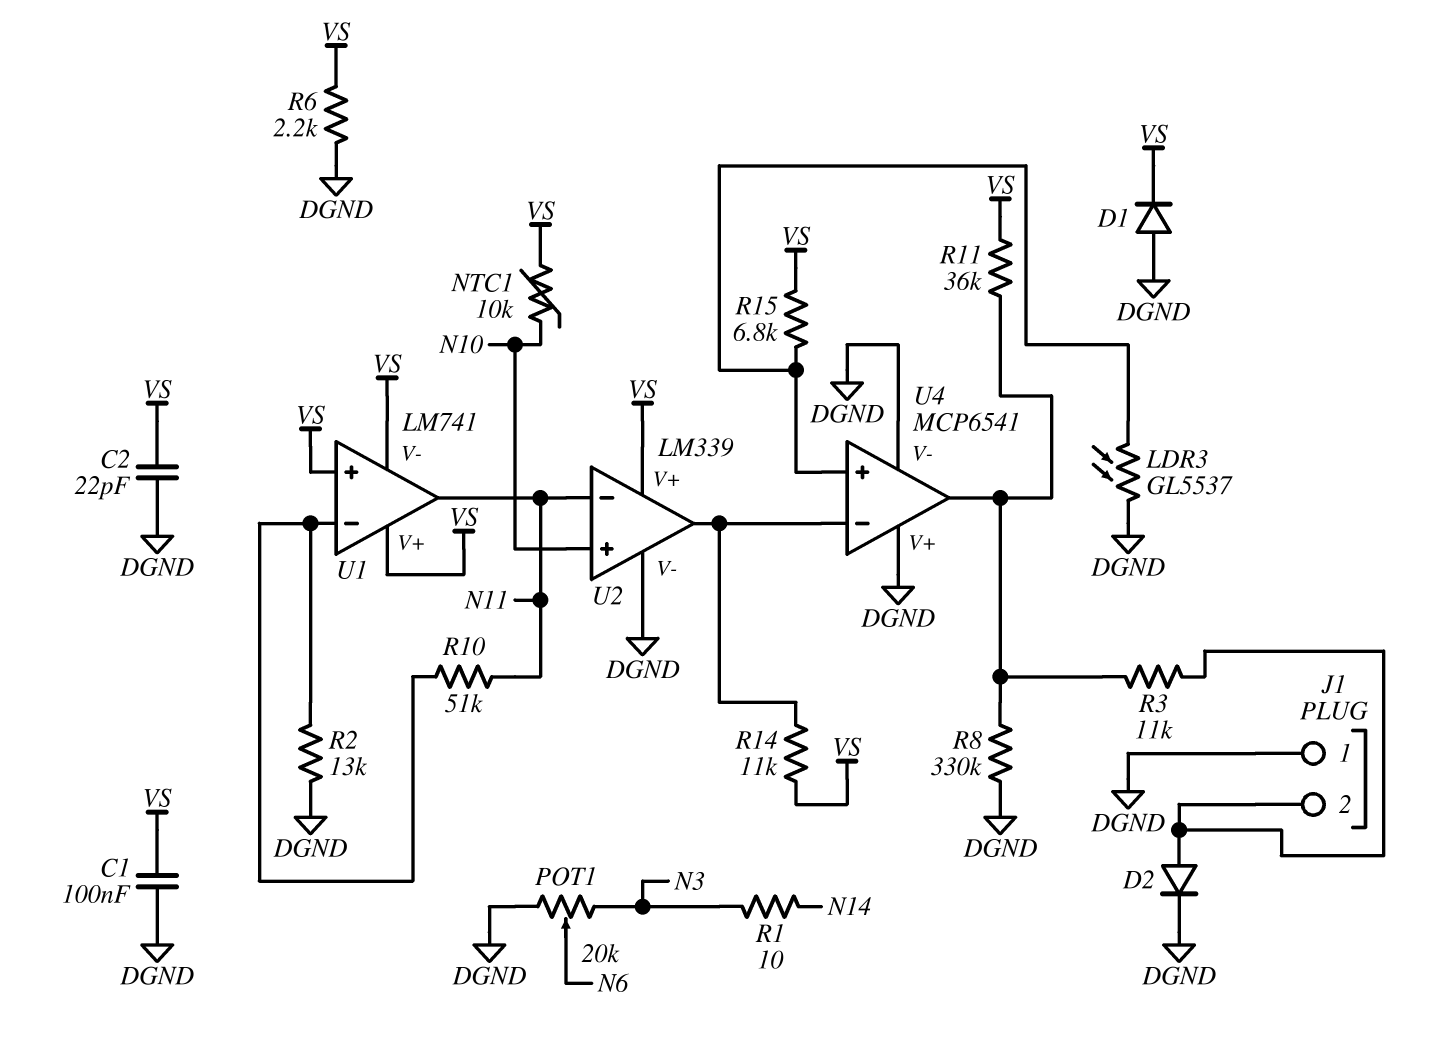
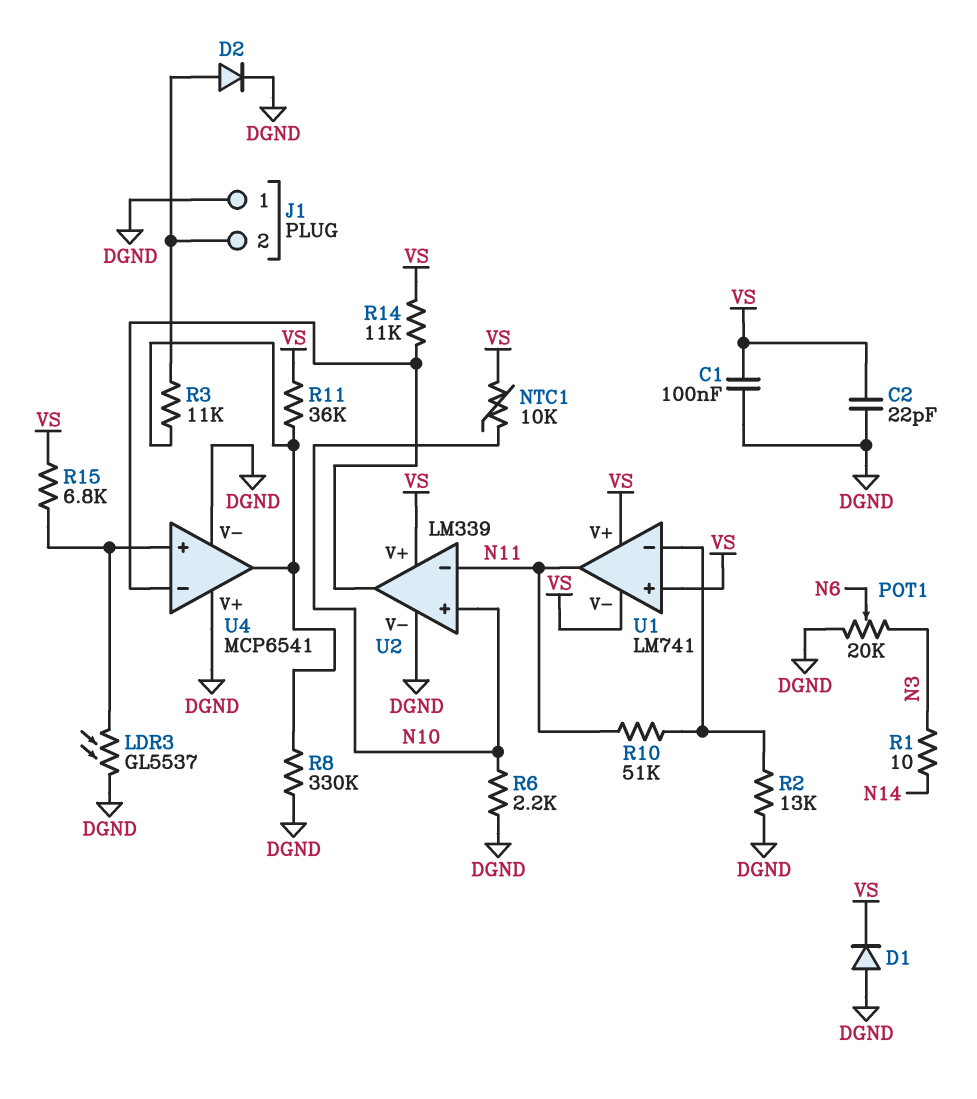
R6: 2.2k (DGND, VS) -> 2.2k (DGND, N10)

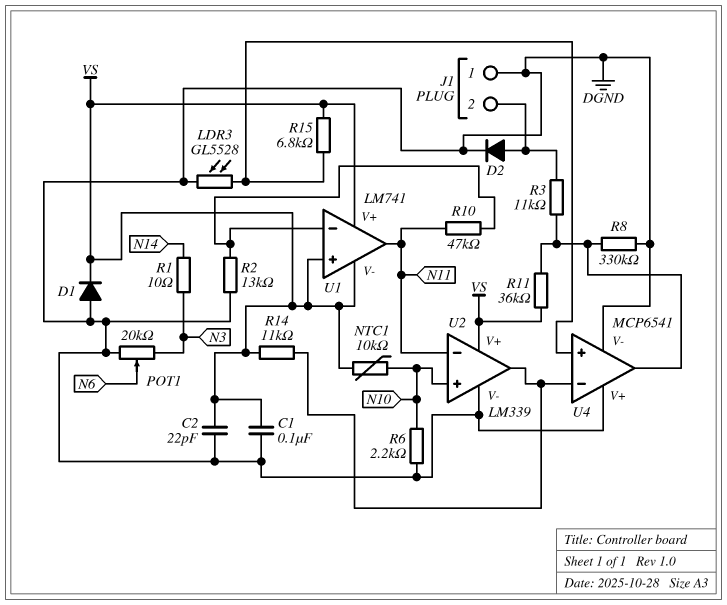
LDR3: GL5537 (DGND, U4/in+) -> GL5528 (DGND, U4/in+)
R10: 51k (N11, U1/in-) -> 47k (N11, U1/in-)

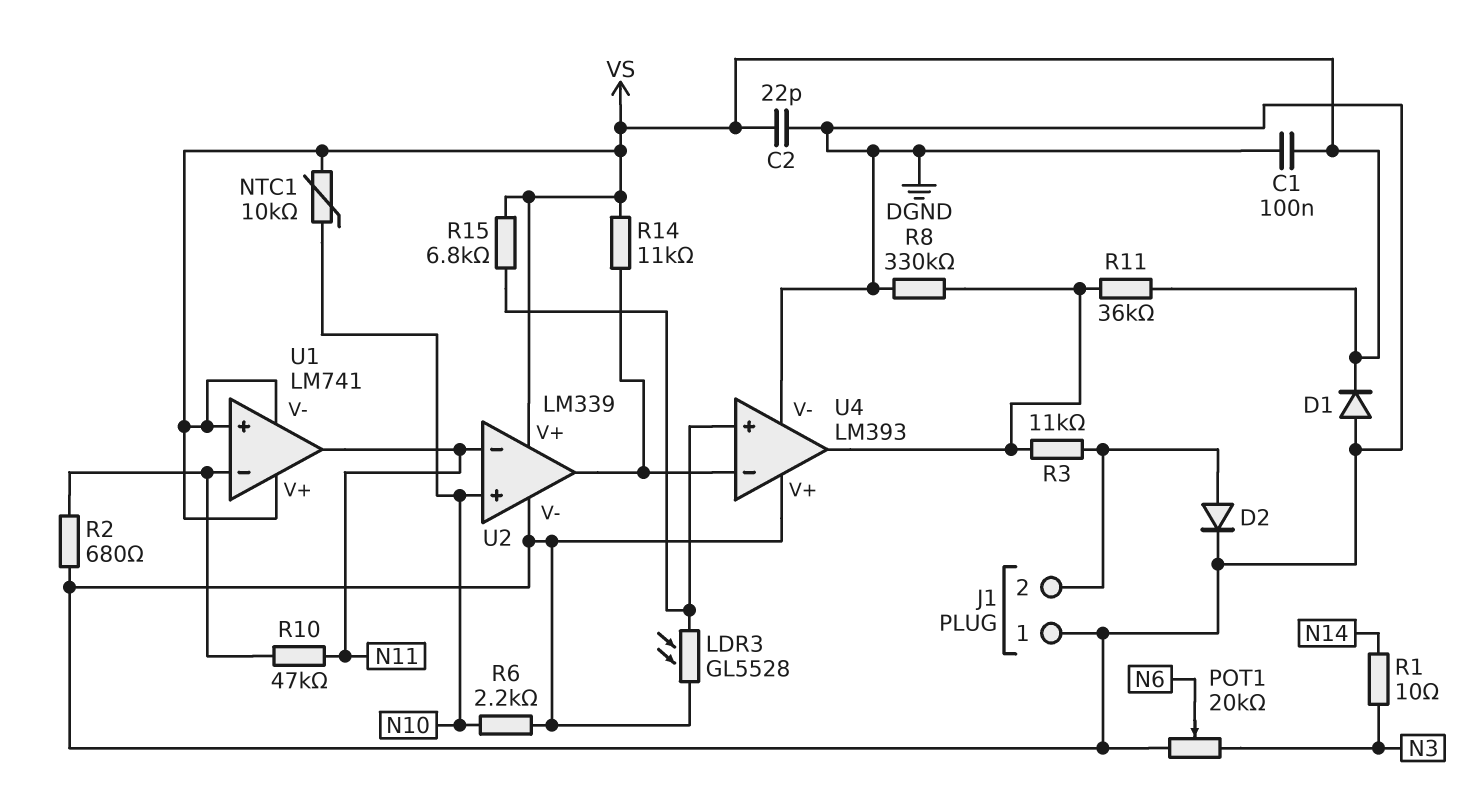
R2: 13k (DGND, U1/in-) -> 680 (DGND, U1/in-)
U4: MCP6541 -> LM393

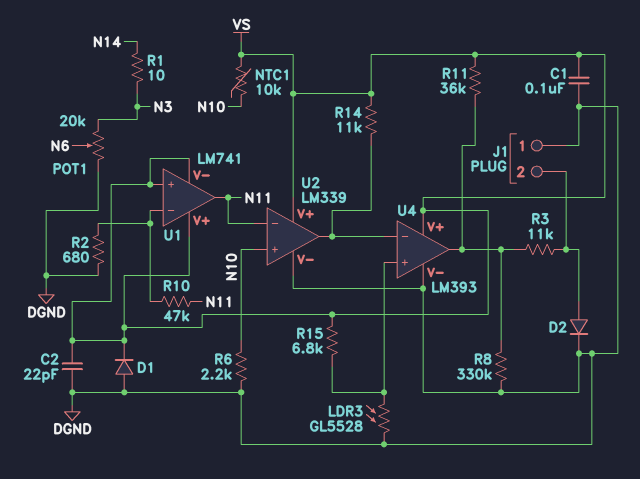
U4 pin V+: DGND -> VS

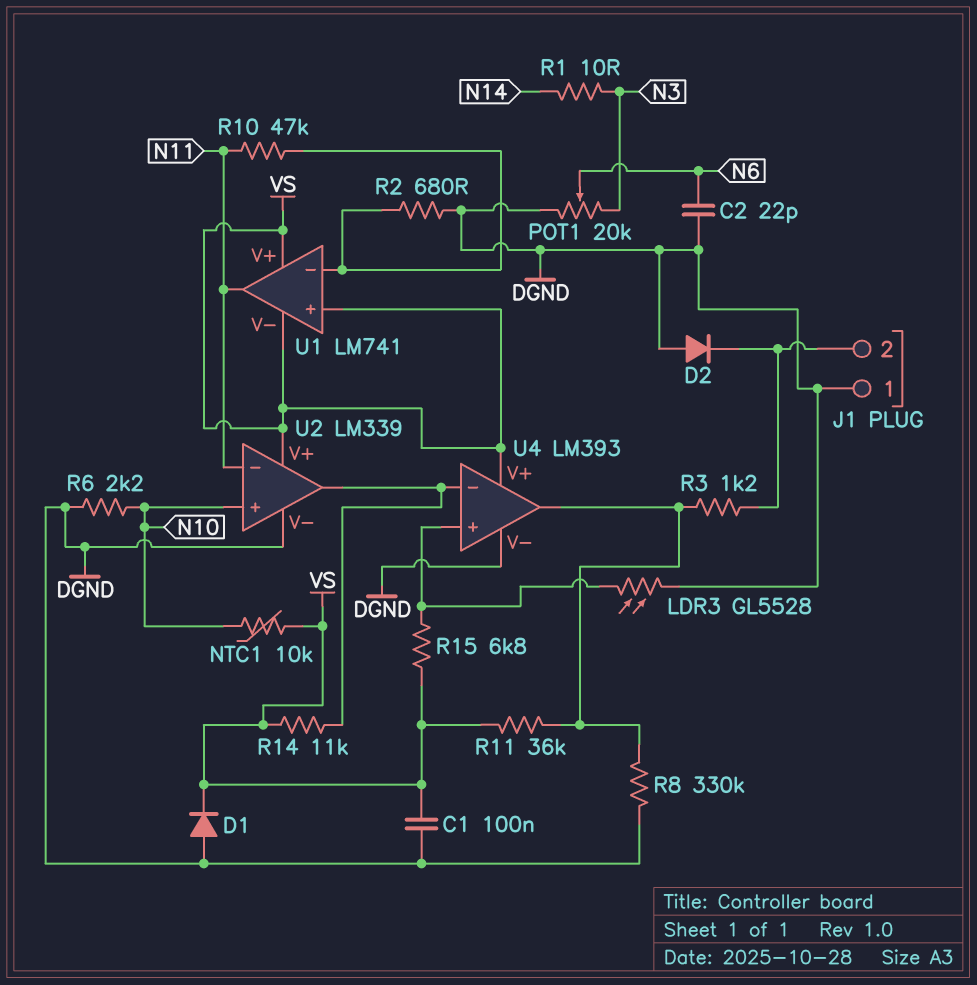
C2: 22pF (DGND, VS) -> 22pF (DGND, N6)
D2: diode (A J1/2, K DGND) -> diode (A DGND, K J1/2)
R3: 11k (J1/2, U4/out) -> 1.2k (J1/2, U4/out)

